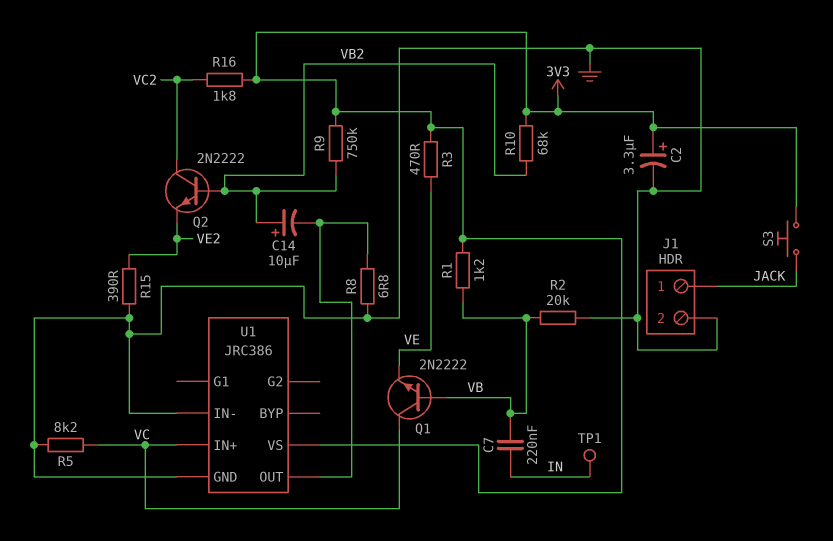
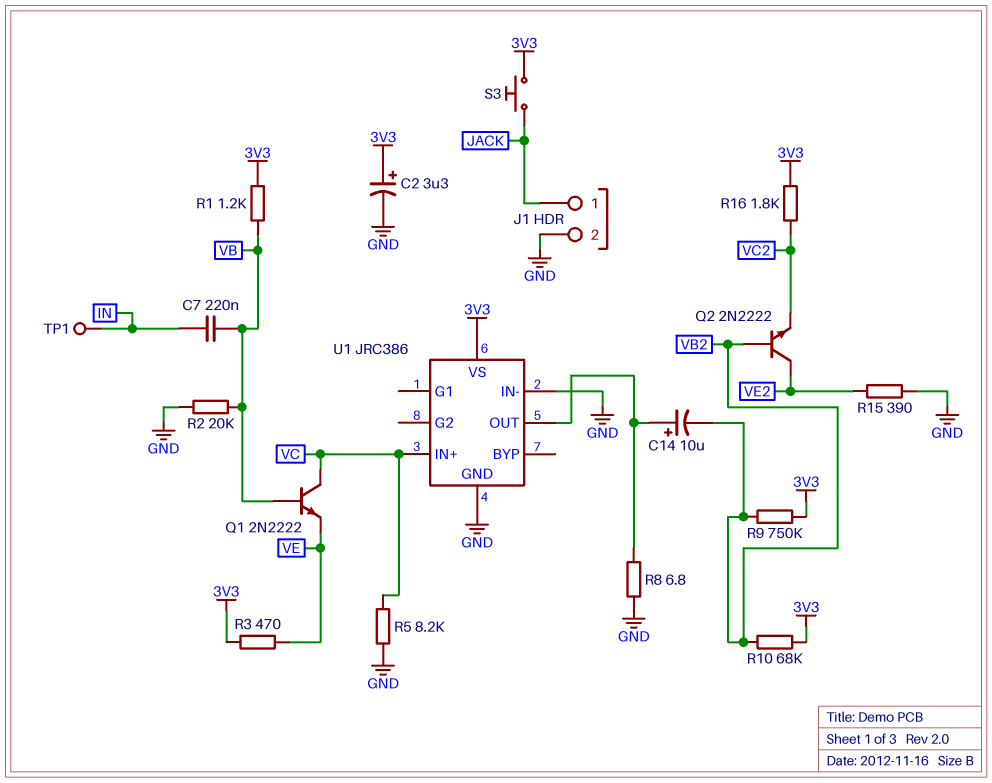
C14: 10uF (plus VB2, minus U1/OUT) -> 10uF (plus U1/OUT, minus VB2)
Q2: NPN 2N2222 (B VB2, C VC2, E VE2) -> NPN 2N2222 (B VB2, C VE2, E VC2)

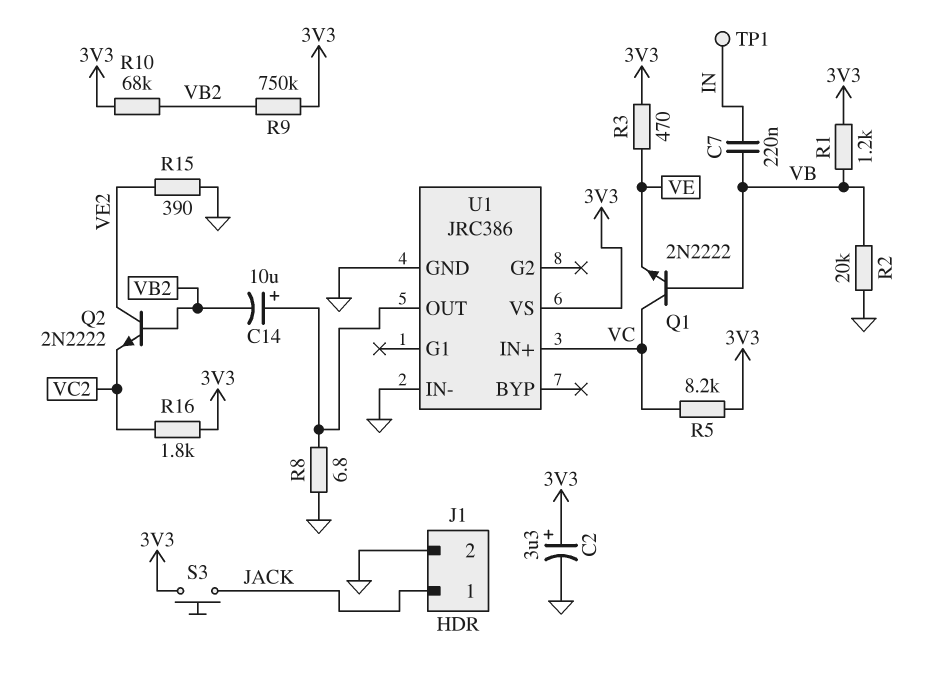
R5: 8.2k (GND, VC) -> 8.2k (3V3, VC)

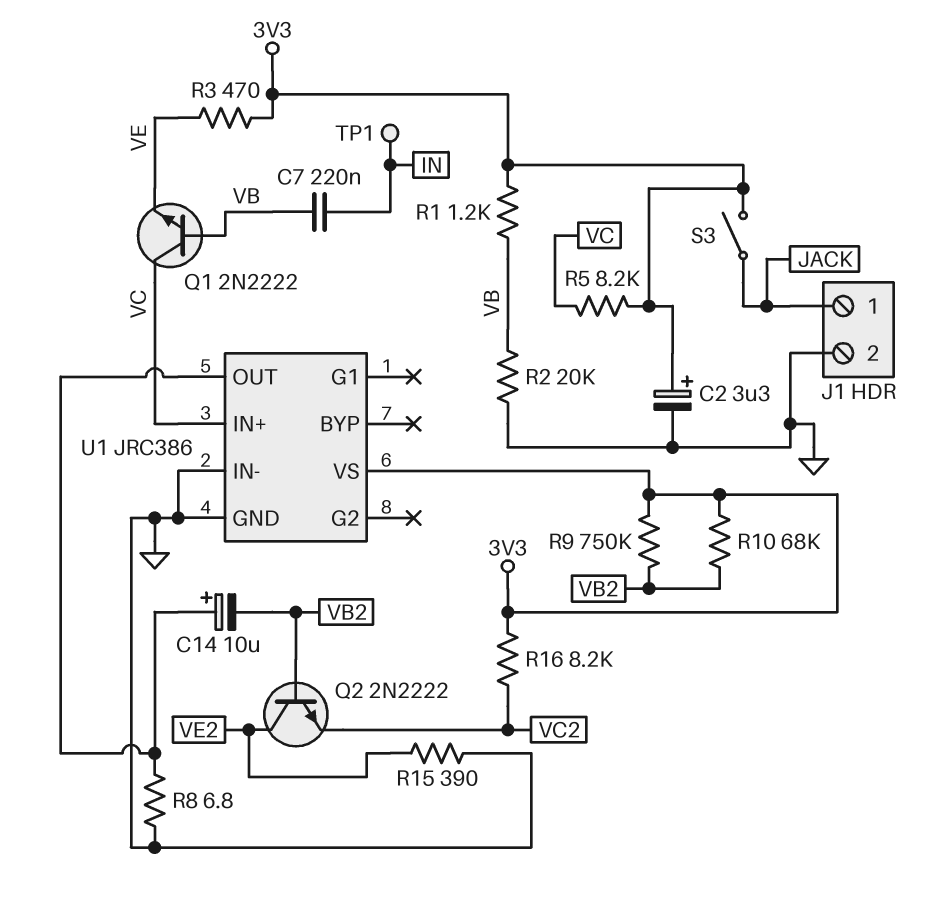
R16: 1.8k (3V3, VC2) -> 8.2k (3V3, VC2)
S3: button (3V3, JACK) -> switch (3V3, JACK)

